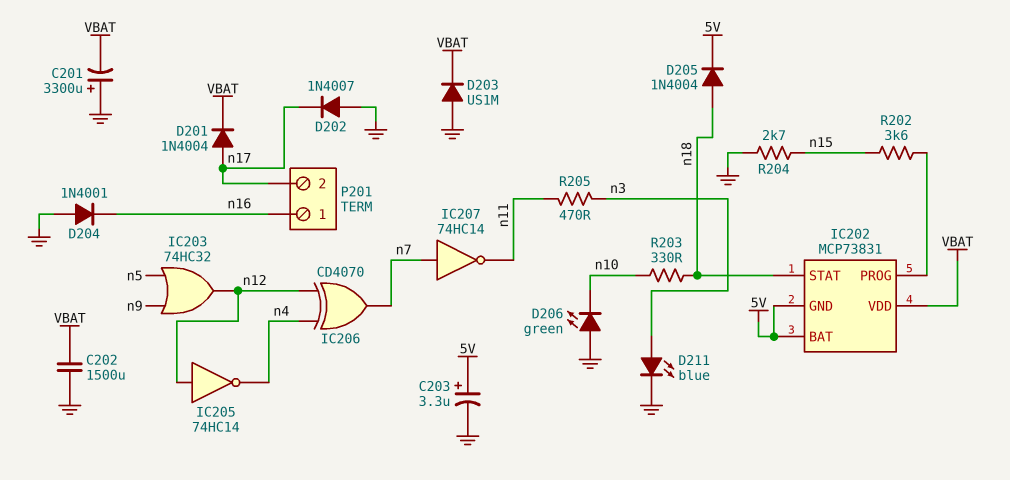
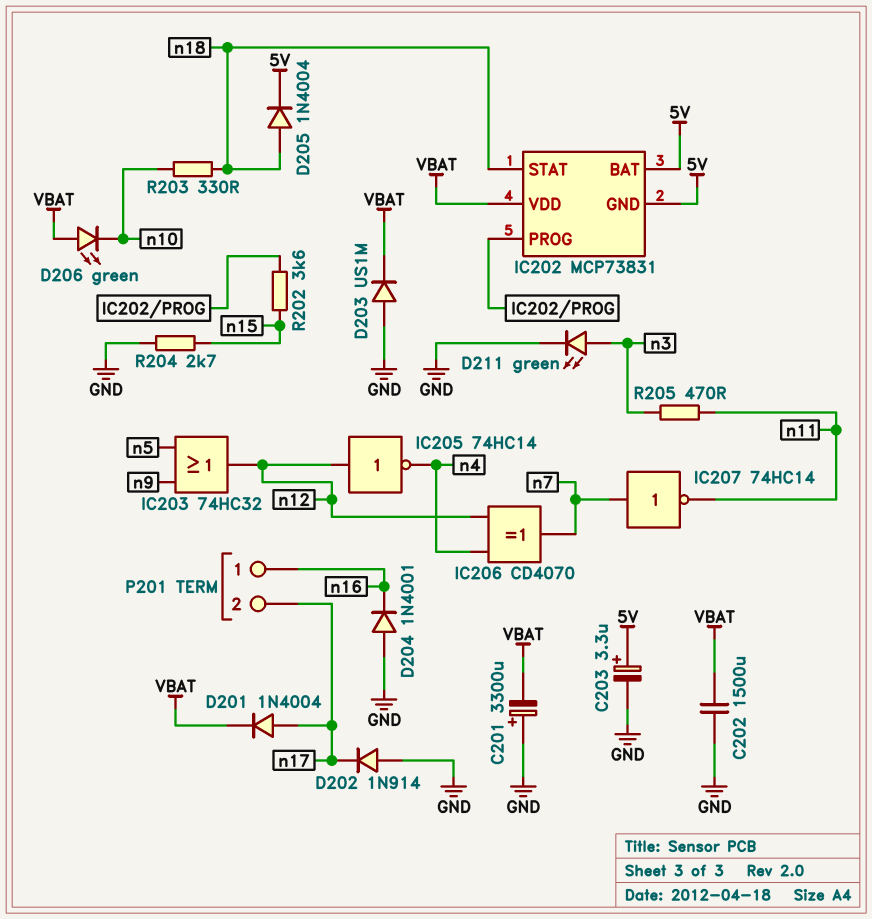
D202: diode 1N4007 (A GND, K n17) -> diode 1N914 (A GND, K n17)
D206: LED green (A GND, K n10) -> LED green (A VBAT, K n10)
D211: LED blue (A n3, K GND) -> LED green (A n3, K GND)

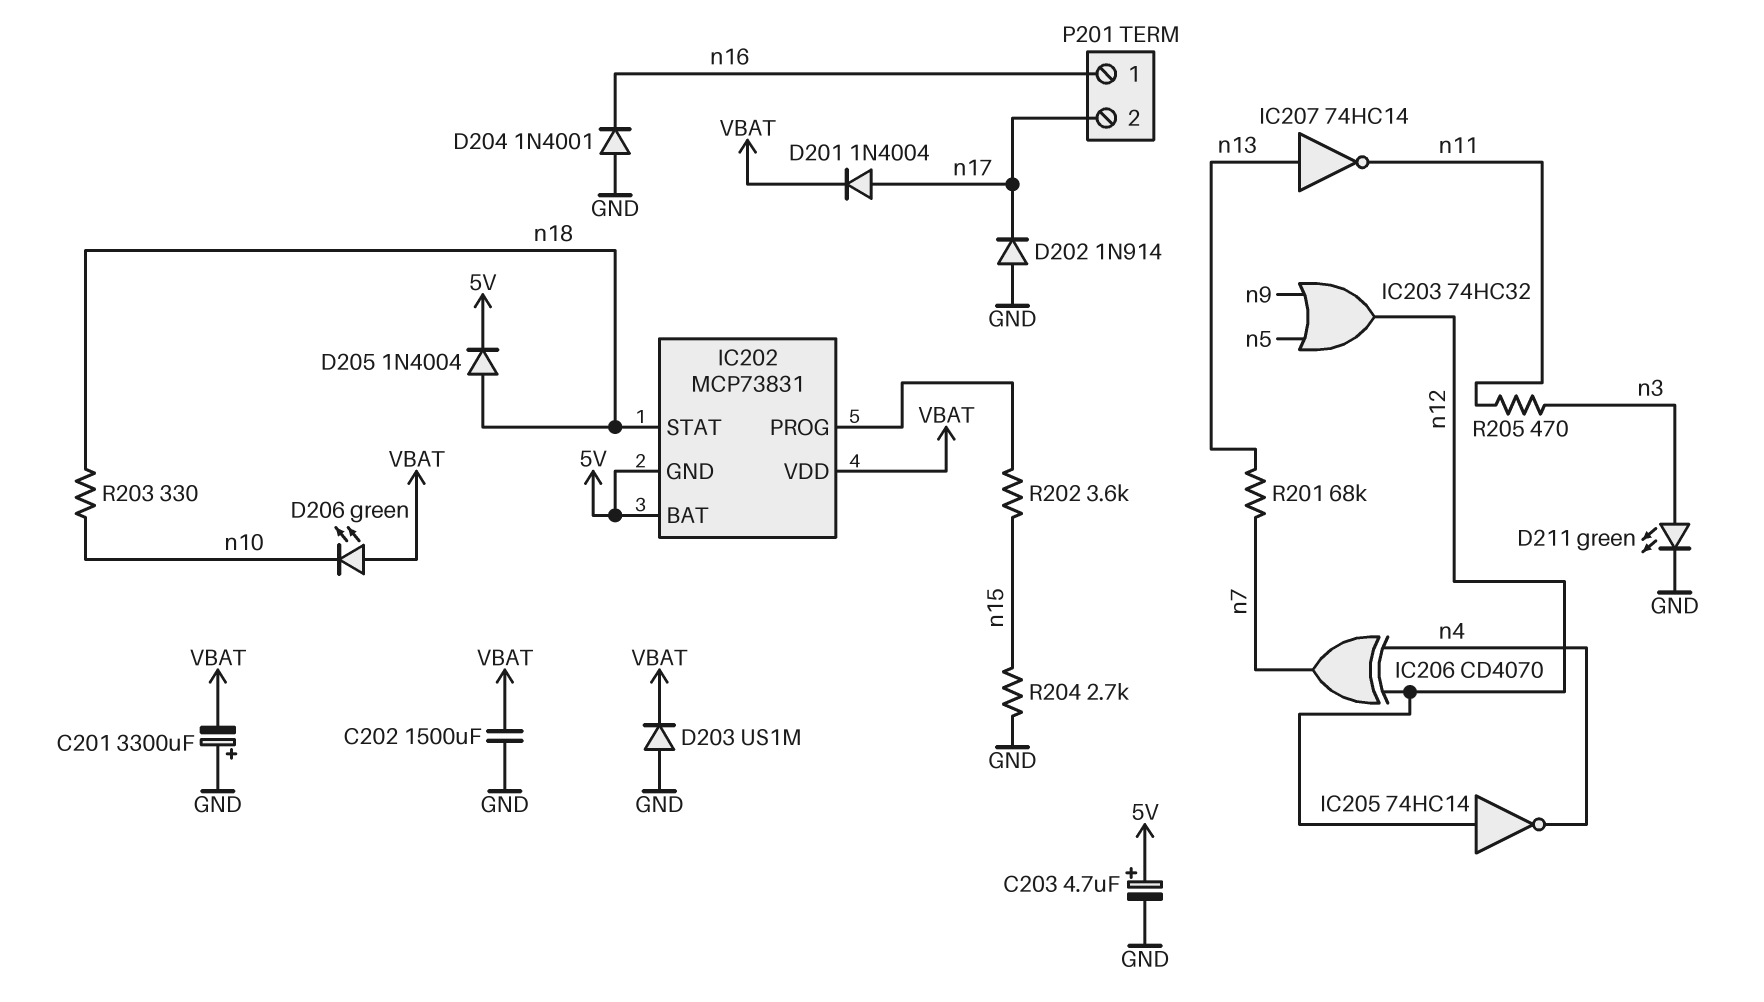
C203: 3.3uF (plus 5V, minus GND) -> 4.7uF (plus 5V, minus GND)
IC207: NOT 74HC14 (in n7, out n11) -> NOT 74HC14 (in n13, out n11)
R201: none -> 68k (n7, n13)

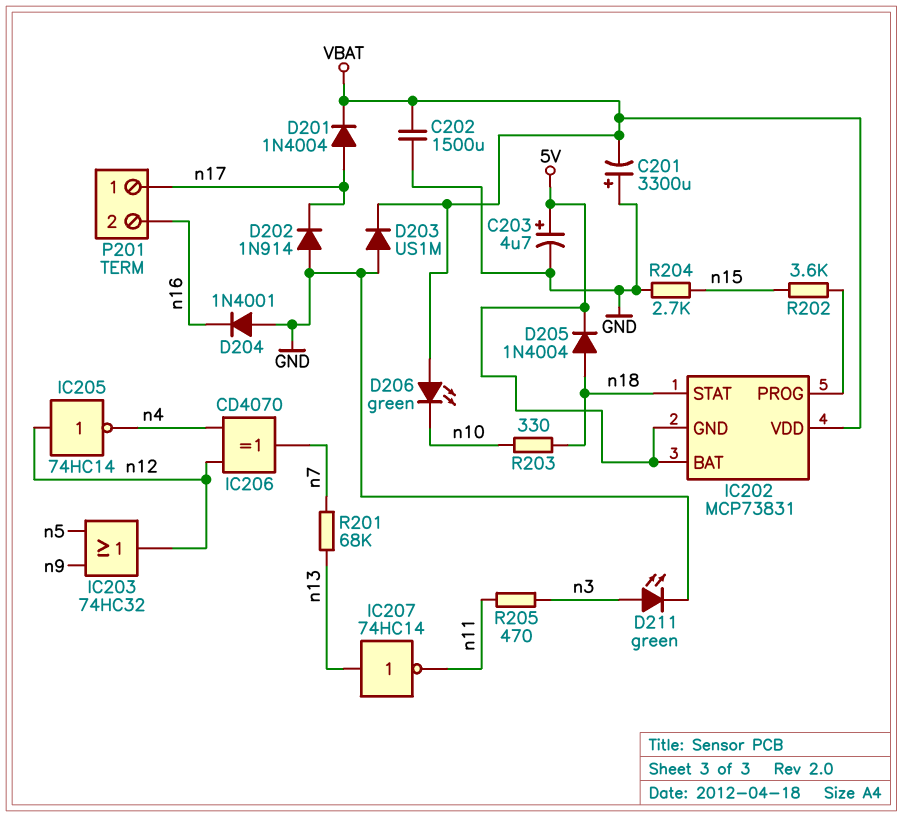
P201 pin 1: n16 -> n17
P201 pin 2: n17 -> n16

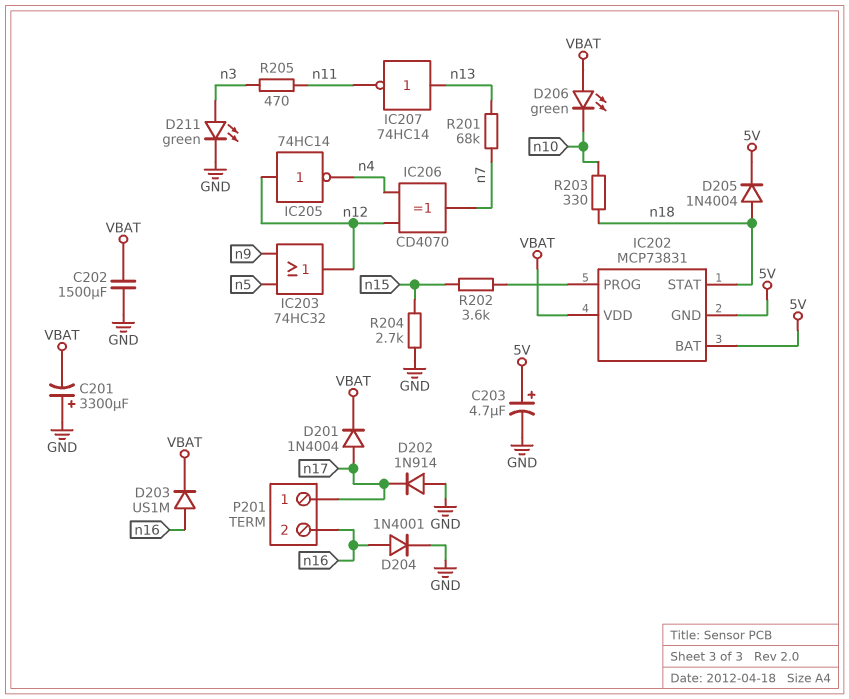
D203: diode US1M (A GND, K VBAT) -> diode US1M (A n16, K VBAT)
D204: diode 1N4001 (A GND, K n16) -> diode 1N4001 (A n16, K GND)

